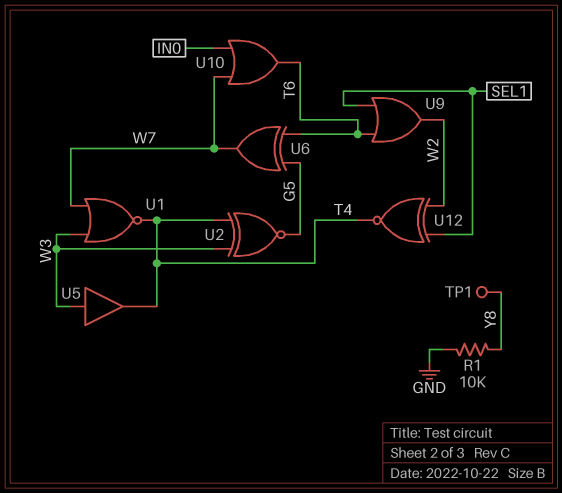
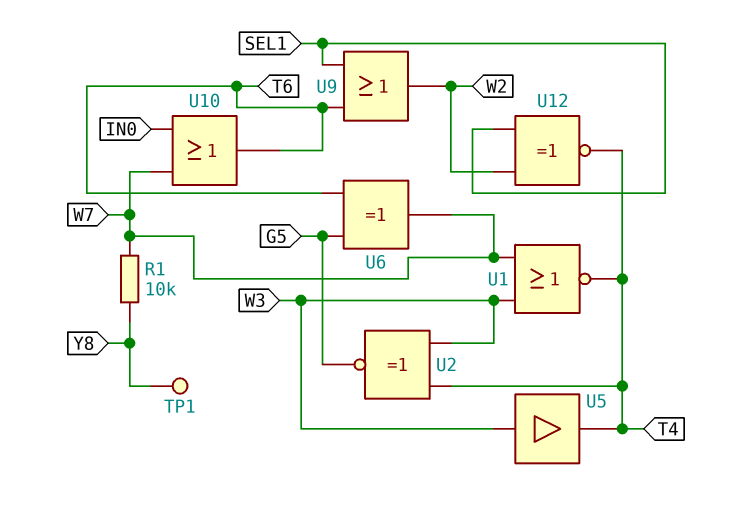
R1: 10k (GND, Y8) -> 10k (W7, Y8)

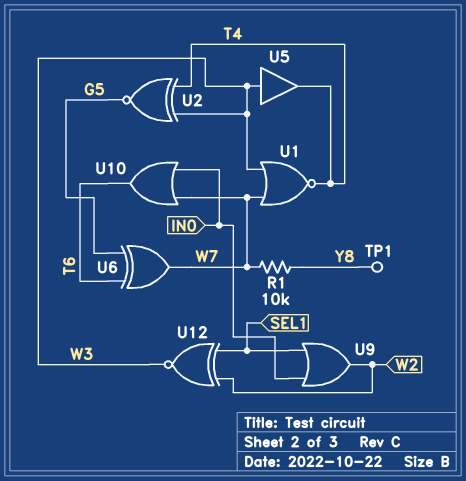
U9: OR (in SEL1, in T6, out W2) -> OR (in IN0, in SEL1, out W2)
U12: XNOR (in SEL1, in W2, out T4) -> XNOR (in SEL1, in W2, out W3)

